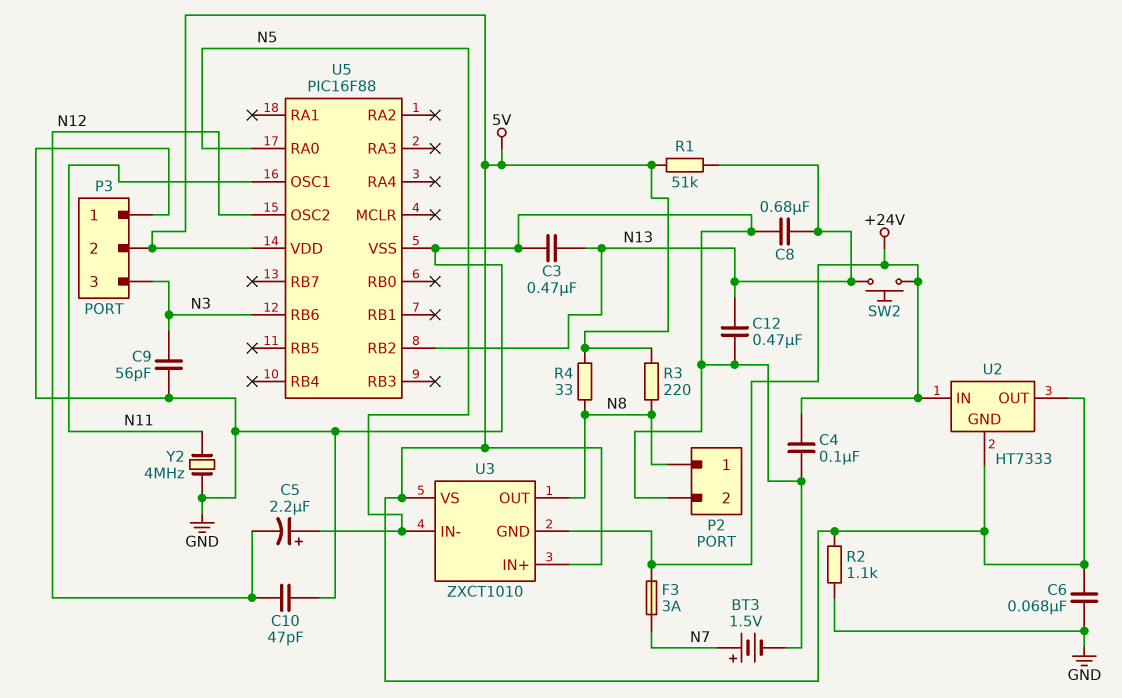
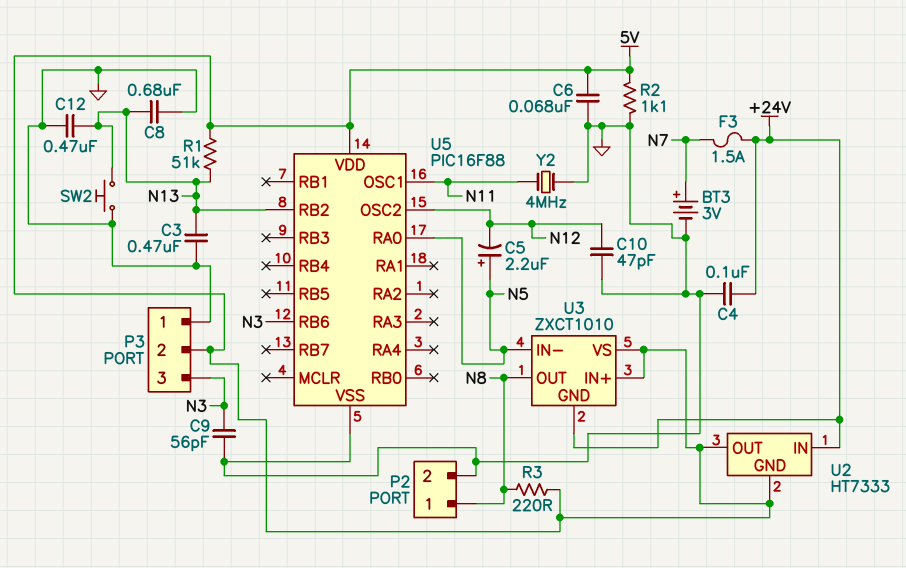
BT3: 1.5V (plus N7, minus GND) -> 3V (plus N7, minus GND)
F3: 3A (+24V, N7) -> 1.5A (+24V, N7)
R4: 33 (5V, N8) -> none
SW2: button (+24V, N13) -> button (GND, N13)

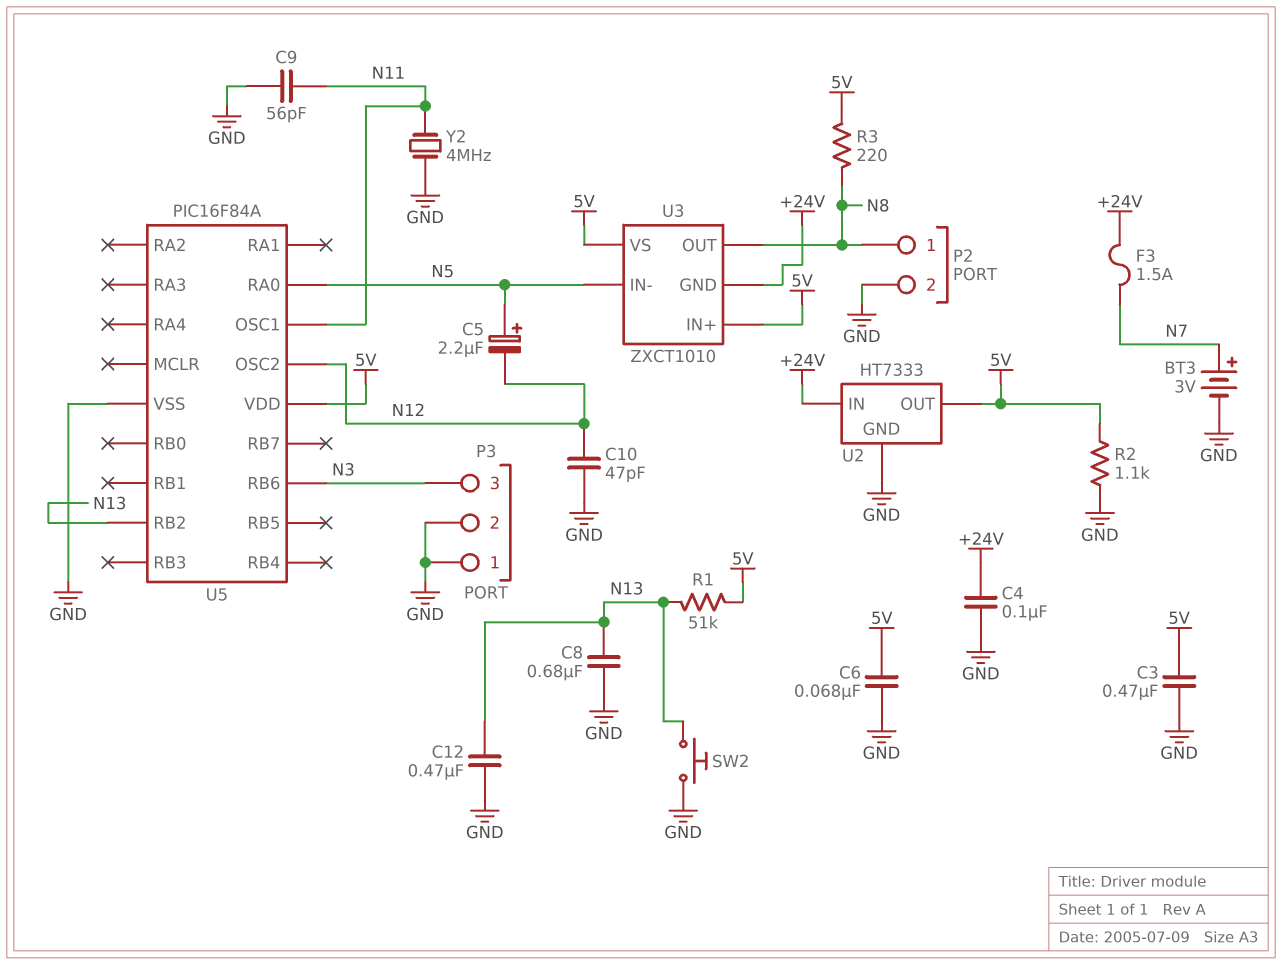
C3: 470nF (GND, N13) -> 470nF (5V, GND)
C9: 56pF (GND, N3) -> 56pF (GND, N11)
P3 pin 2: 5V -> GND
U2 pin GND: 5V -> GND
U5: PIC16F88 -> PIC16F84A

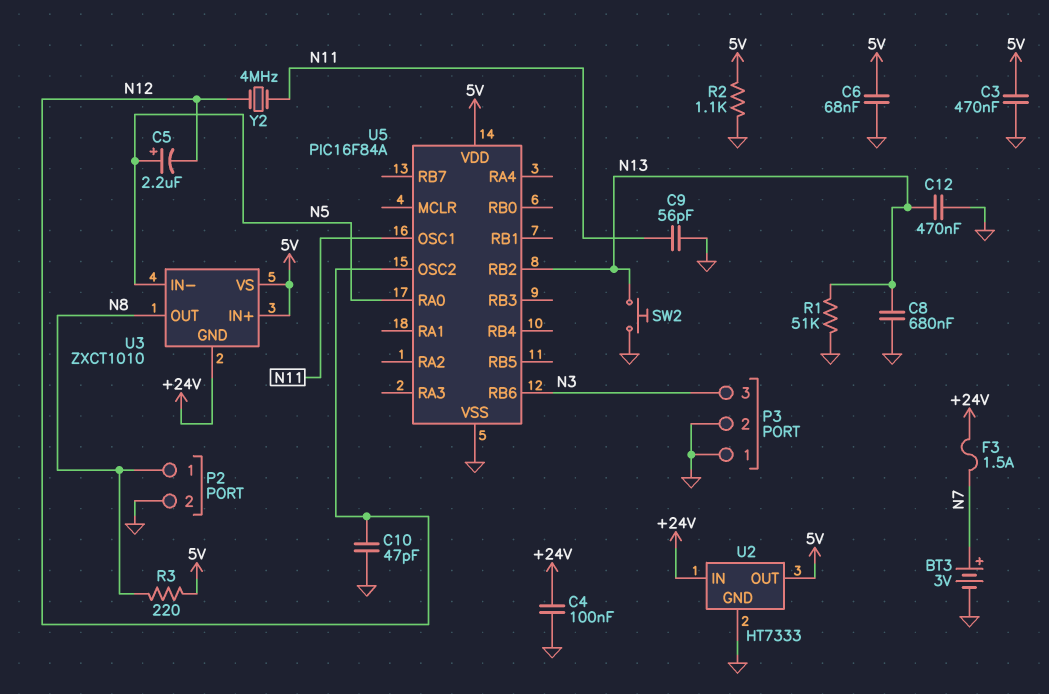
R1: 51k (5V, N13) -> 51k (GND, N13)
Y2: 4MHz (GND, N11) -> 4MHz (N11, N12)

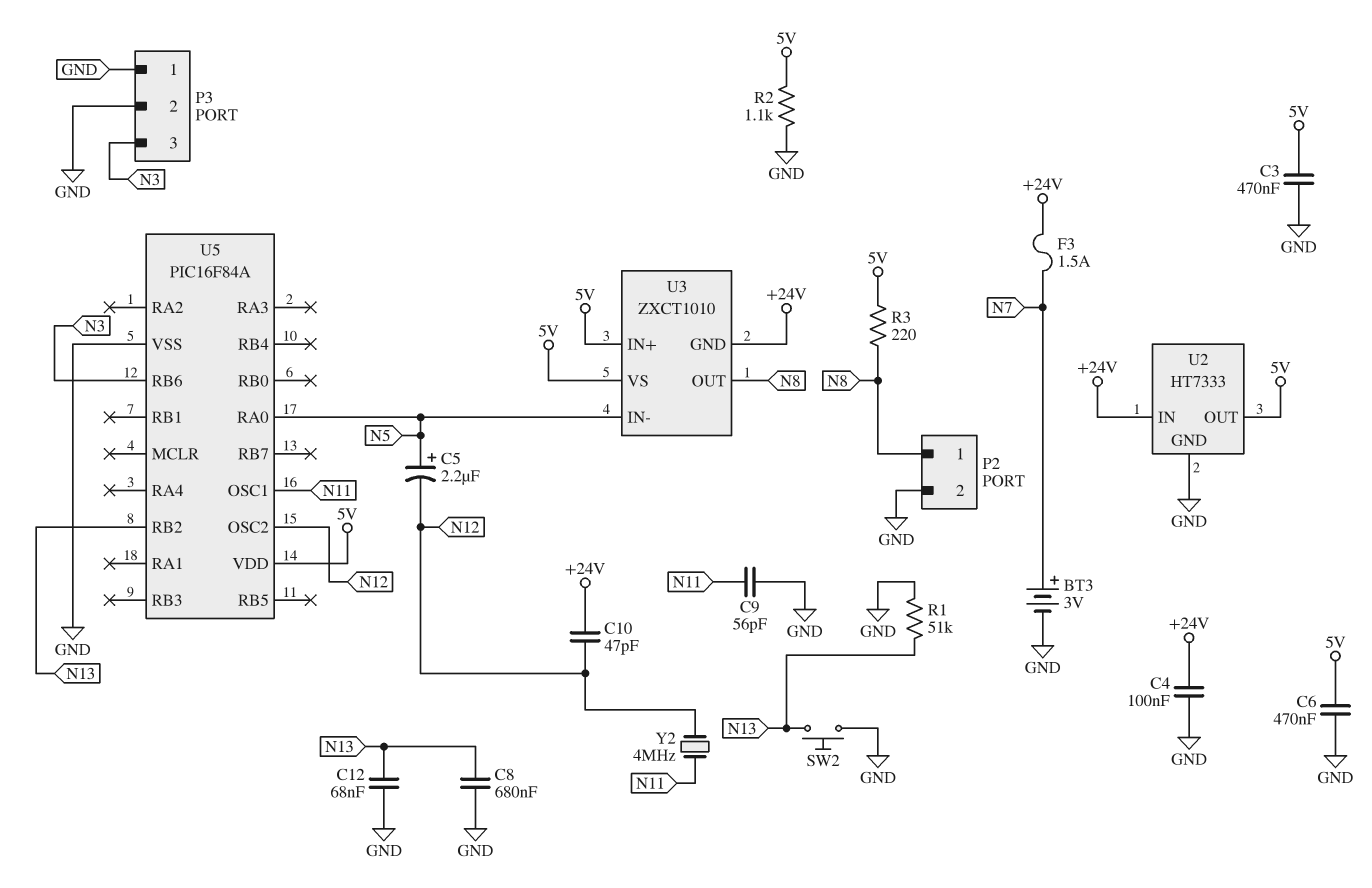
C6: 68nF (5V, GND) -> 470nF (5V, GND)
C10: 47pF (GND, N12) -> 47pF (+24V, N12)
C12: 470nF (GND, N13) -> 68nF (GND, N13)

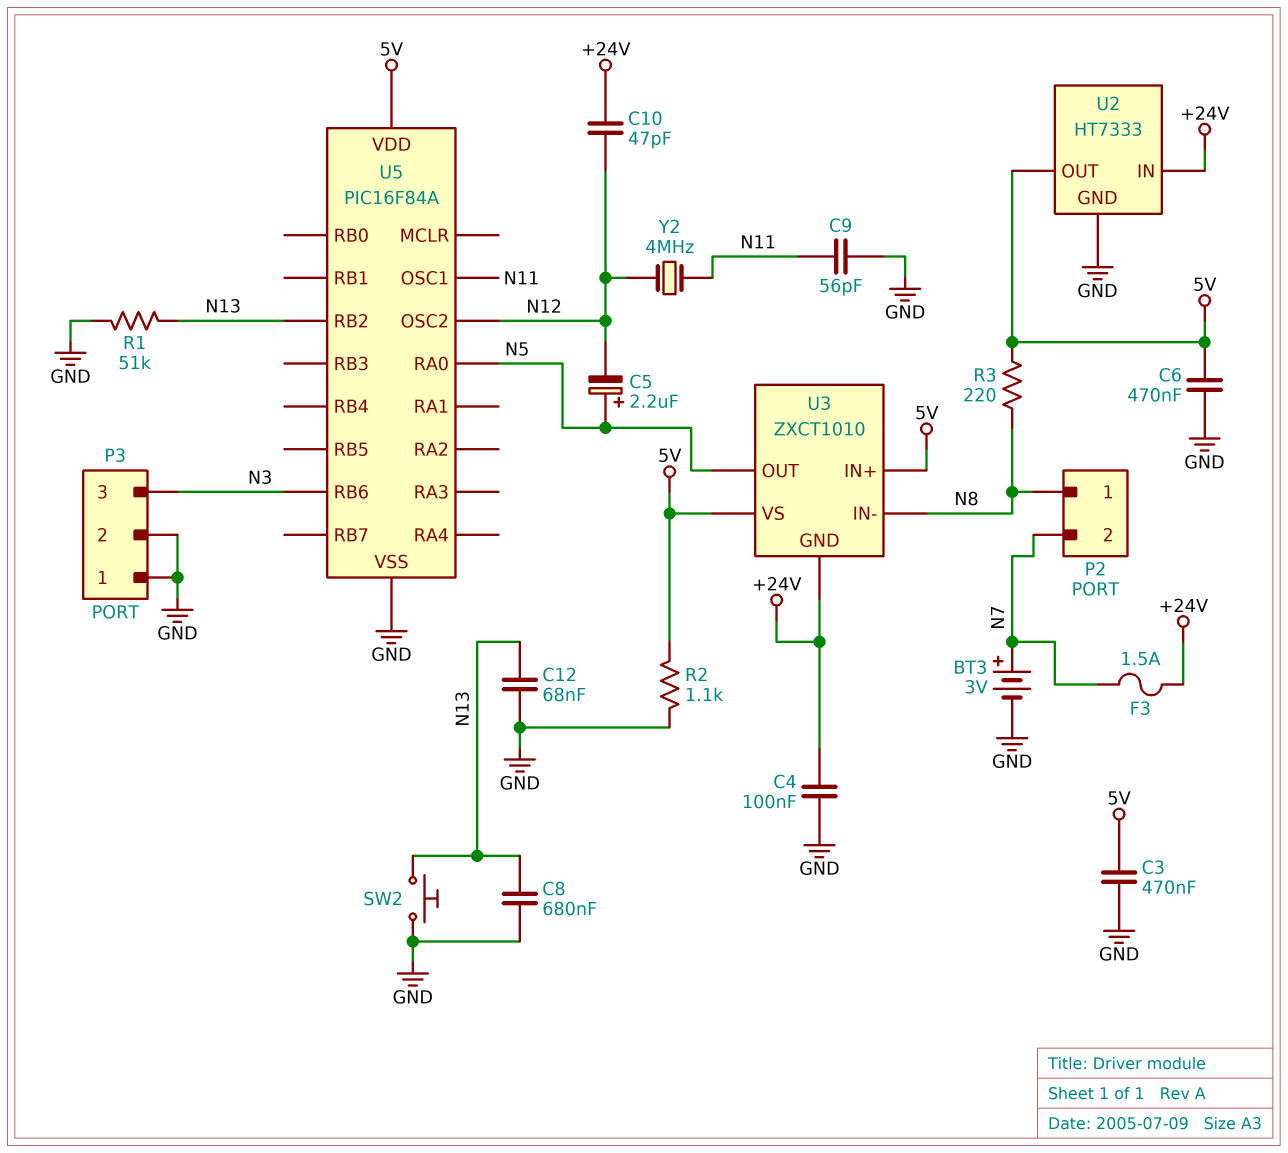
P2 pin 2: GND -> N7
U3 pin IN-: N5 -> N8
U3 pin OUT: N8 -> N5

